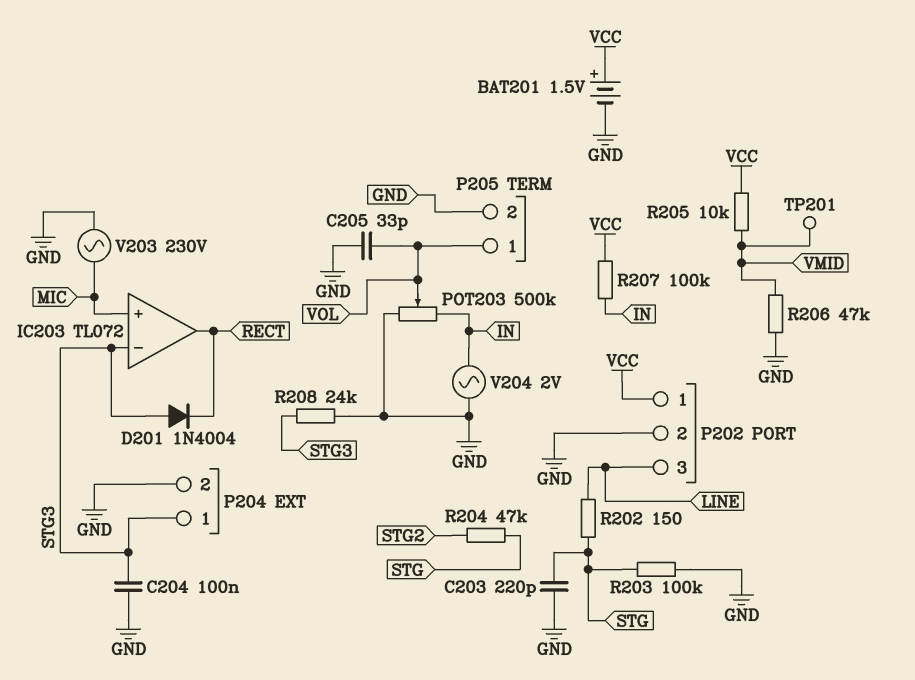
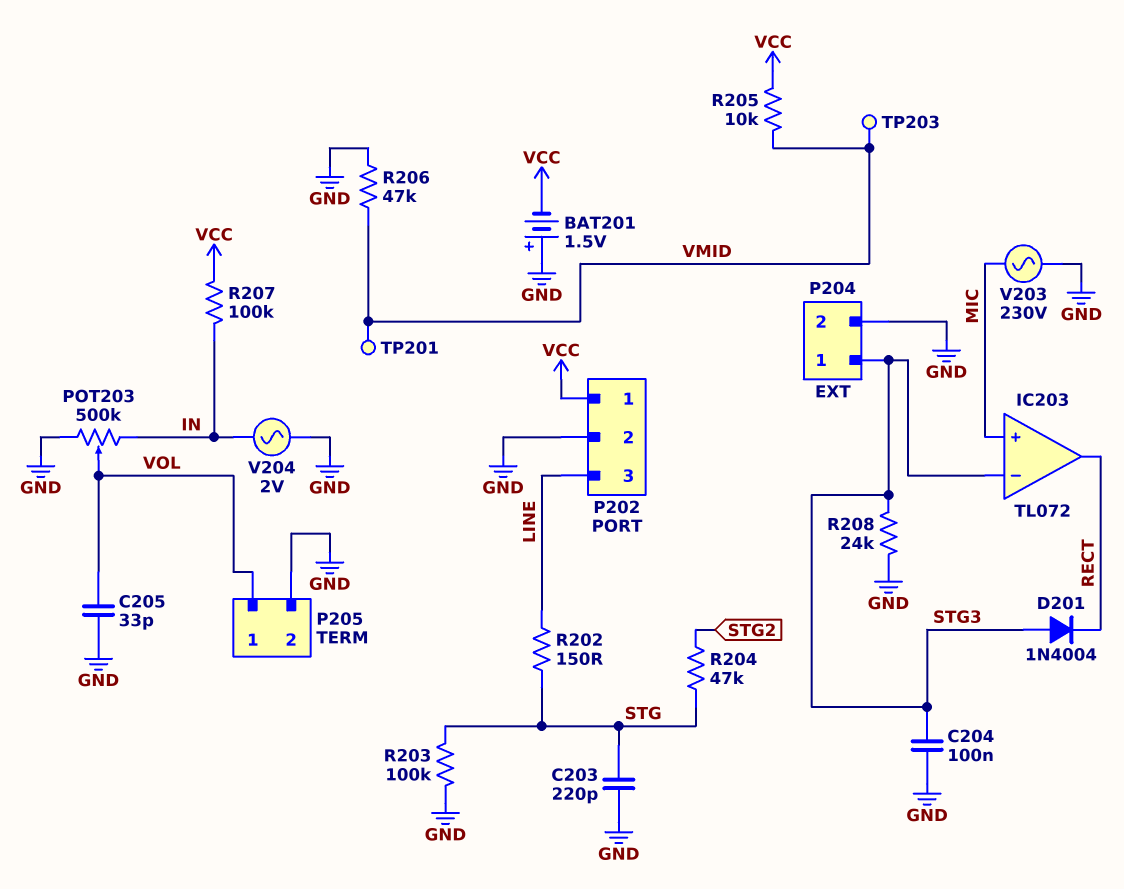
BAT201: 1.5V (plus VCC, minus GND) -> 1.5V (plus GND, minus VCC)
TP203: none -> test point (VMID)

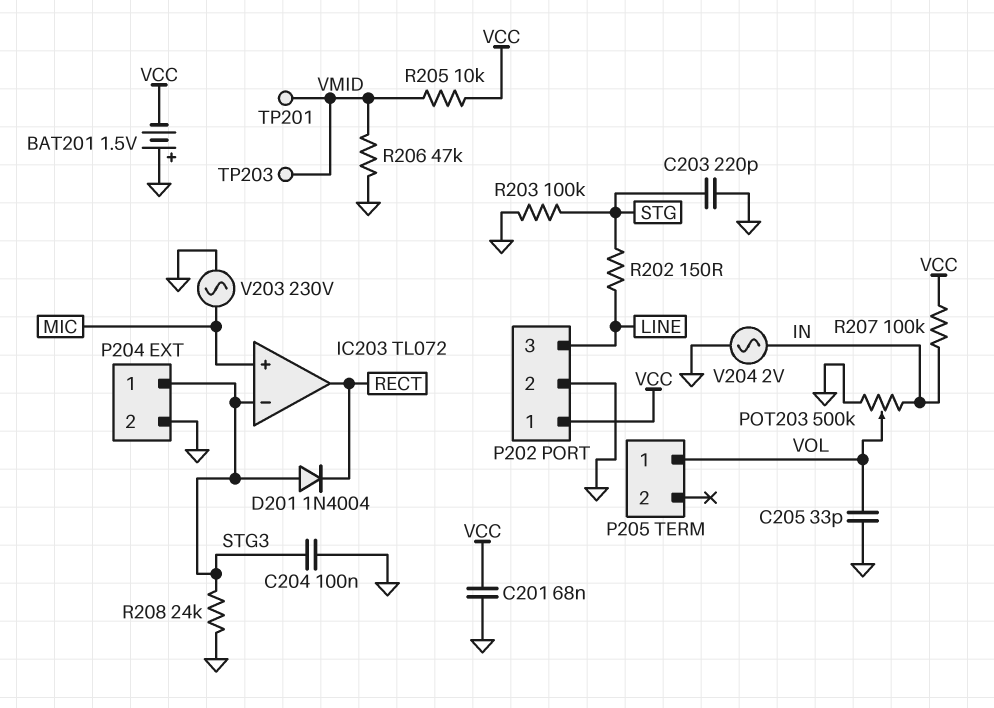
C201: none -> 68nF (GND, VCC)
P205 pin 2: GND -> none
R204: 47k (STG, STG2) -> none

